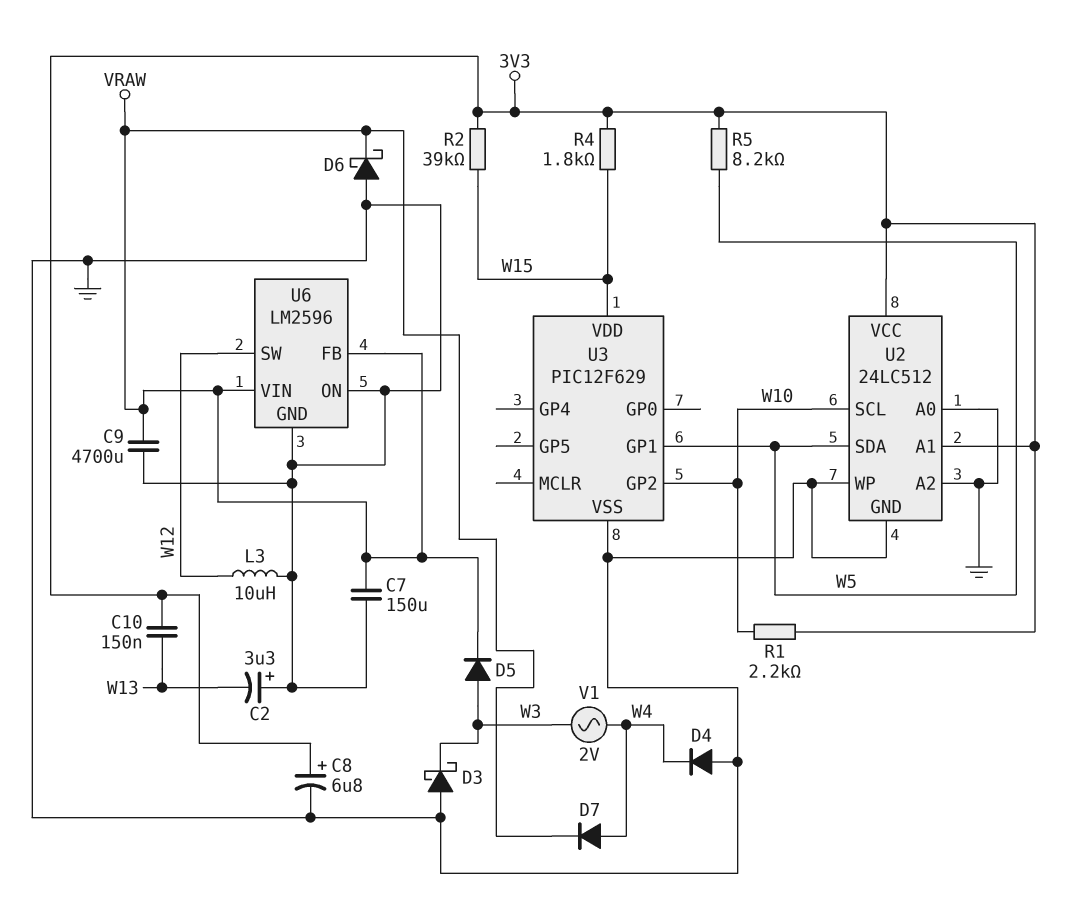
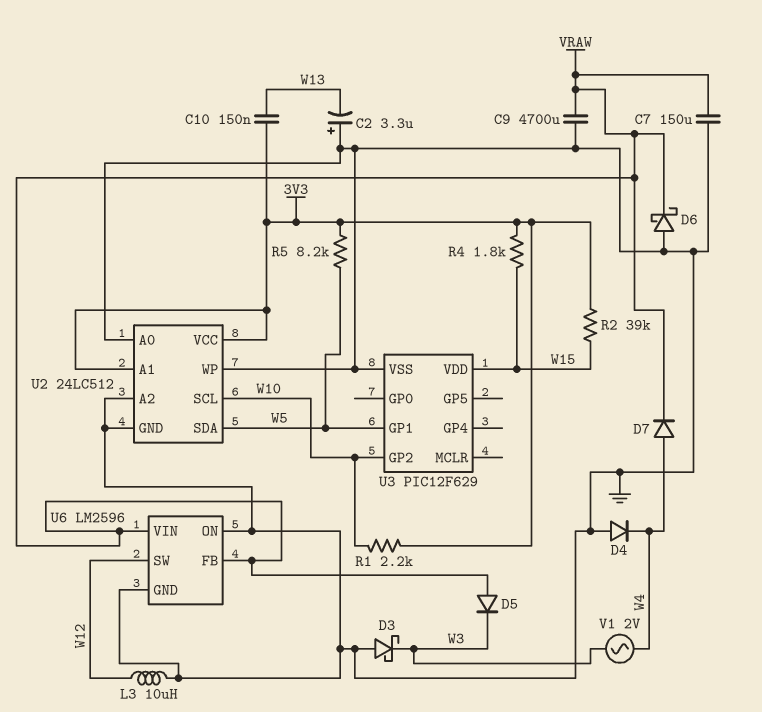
C8: 6.8uF (plus 3V3, minus GND) -> none
D5: diode (A W3, K VRAW) -> diode (A VRAW, K W3)

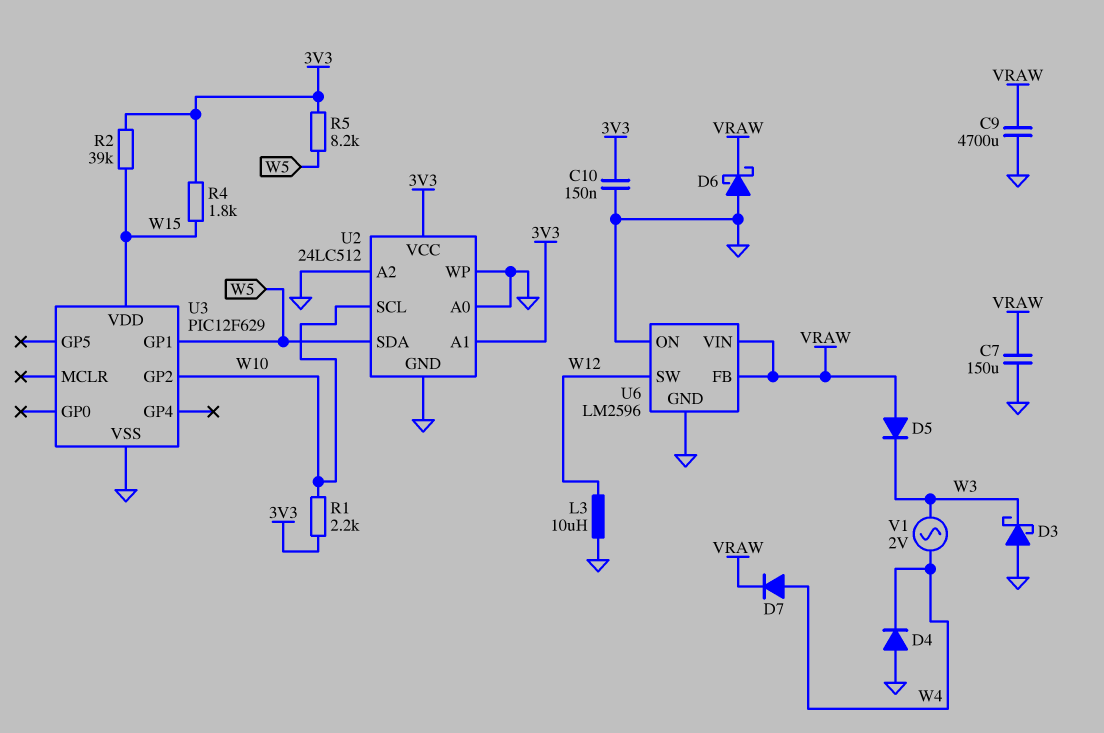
C2: 3.3uF (plus GND, minus W13) -> none
C10: 150nF (3V3, W13) -> 150nF (3V3, GND)

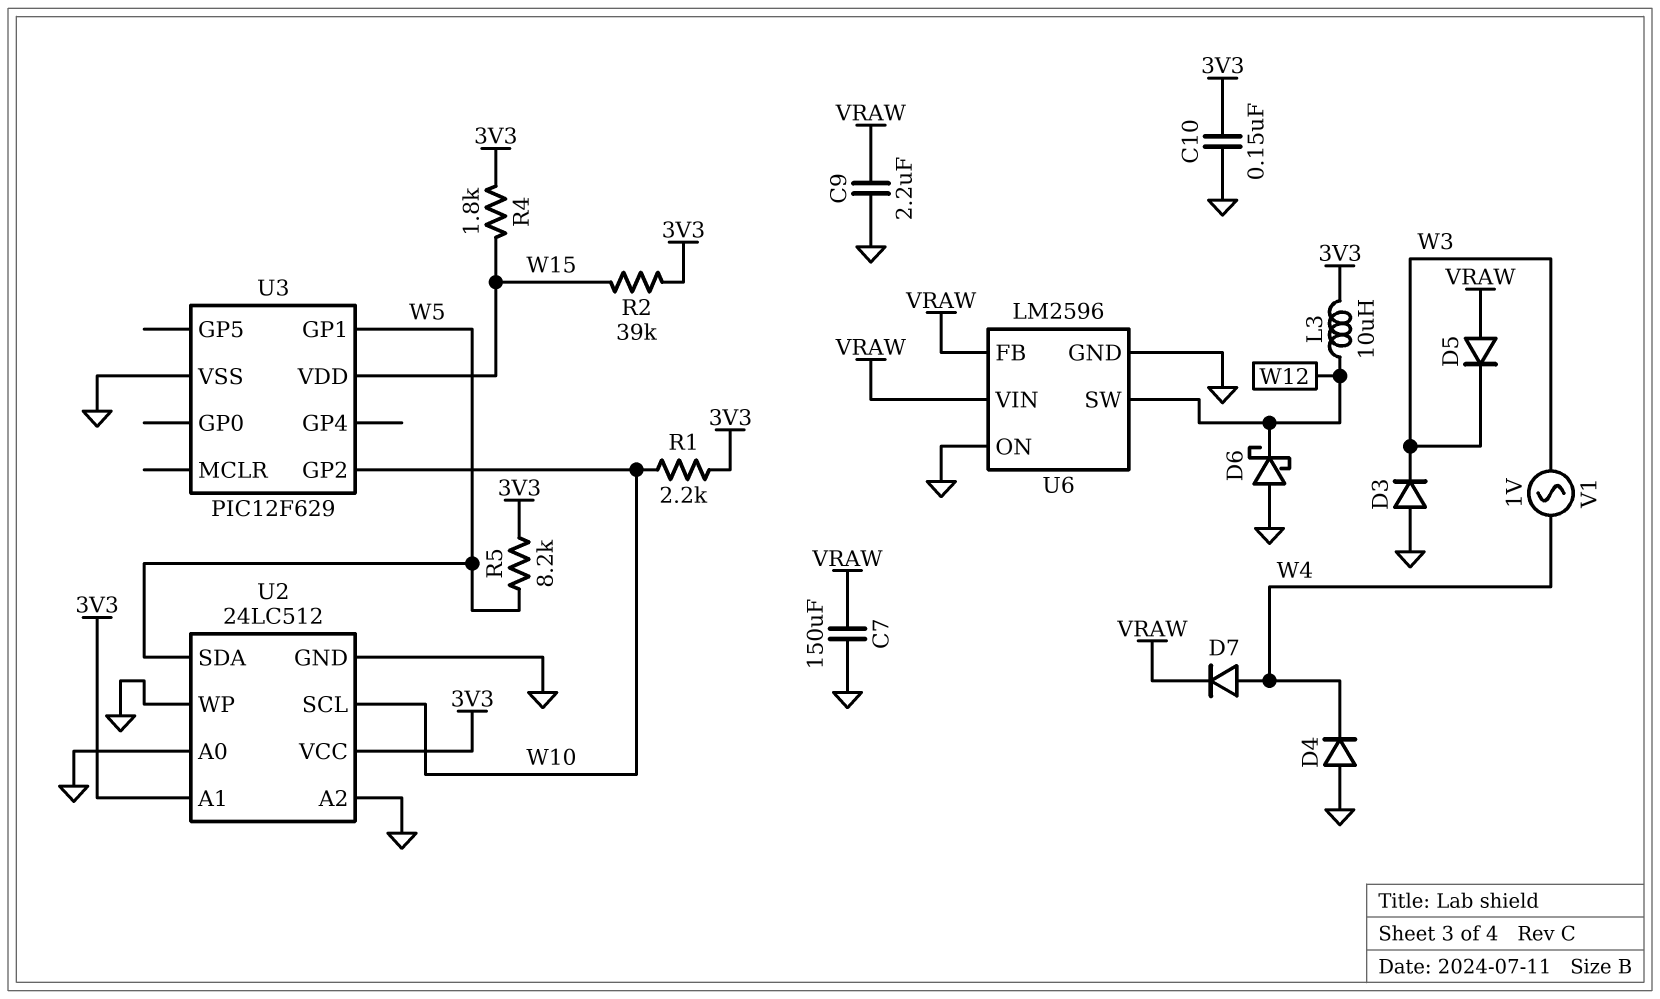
C9: 4700uF (GND, VRAW) -> 2.2uF (GND, VRAW)
D3: schottky (A GND, K W3) -> diode (A GND, K W3)
D6: schottky (A GND, K VRAW) -> schottky (A GND, K W12)
L3: 10uH (GND, W12) -> 10uH (3V3, W12)
V1: AC 2V (W3, W4) -> AC 1V (W3, W4)

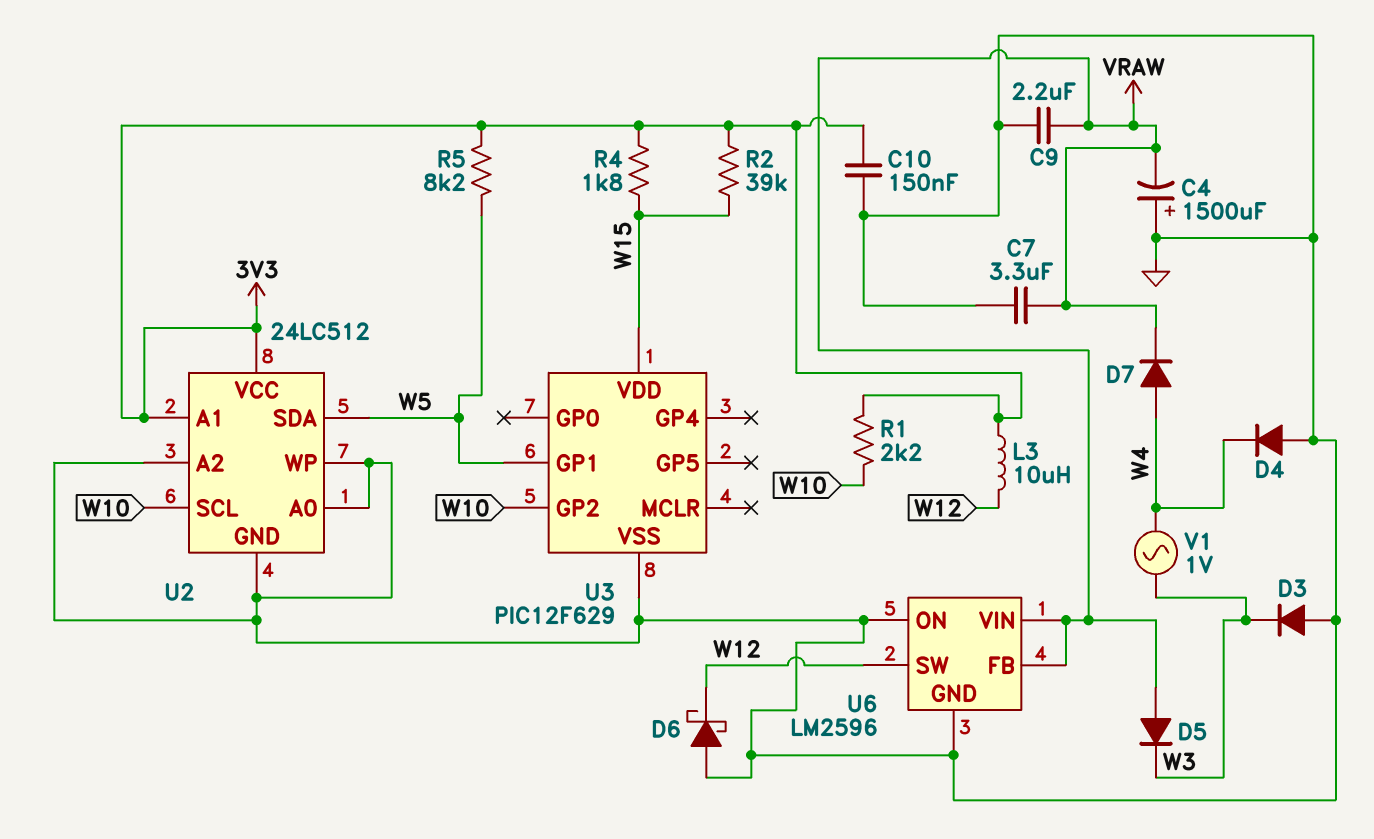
C4: none -> 1500uF (plus GND, minus VRAW)
C7: 150uF (GND, VRAW) -> 3.3uF (GND, VRAW)

